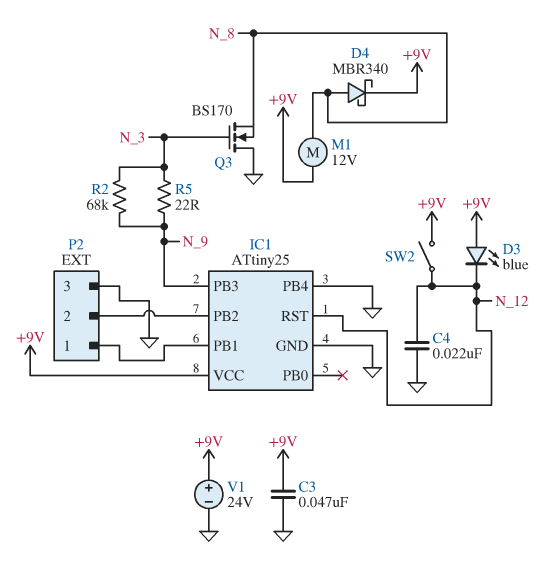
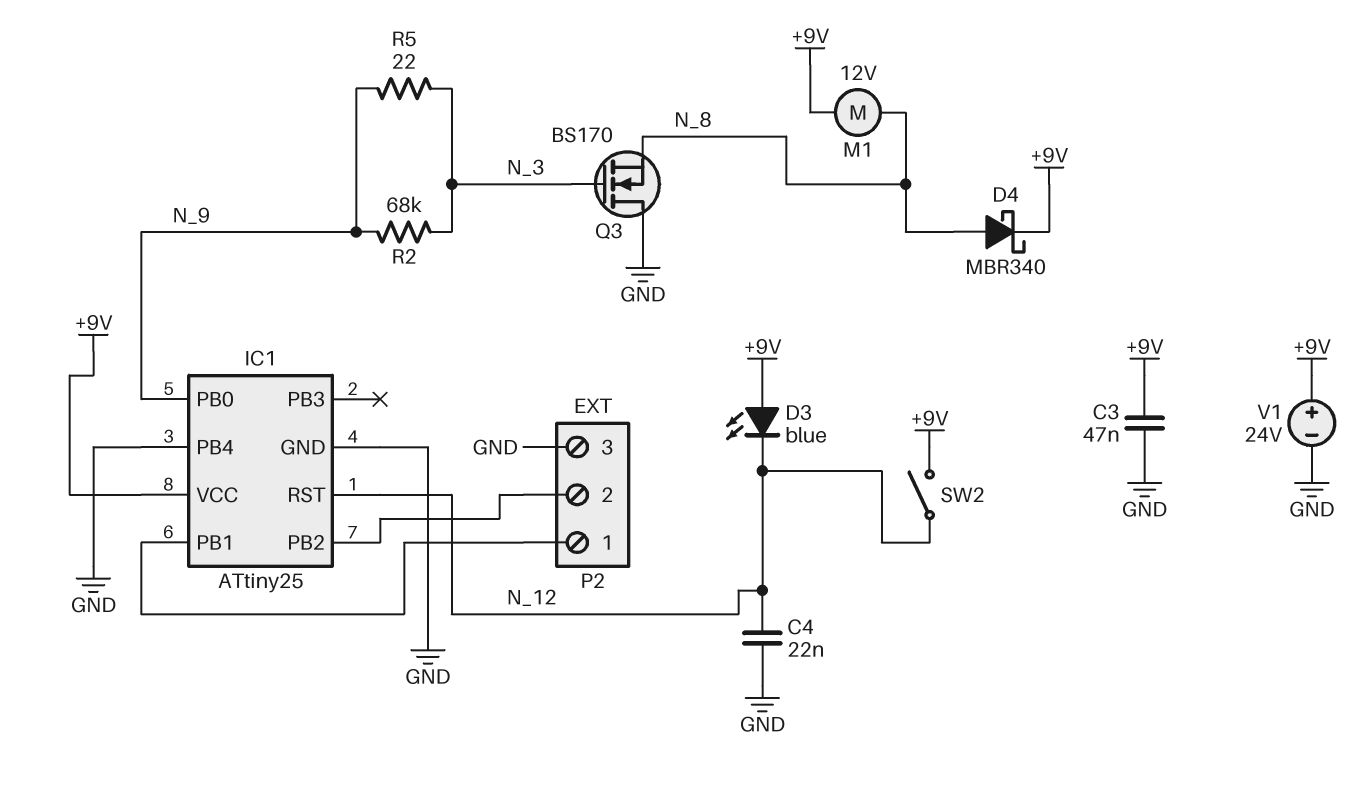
IC1 pin PB0: none -> N_9
IC1 pin PB3: N_9 -> none

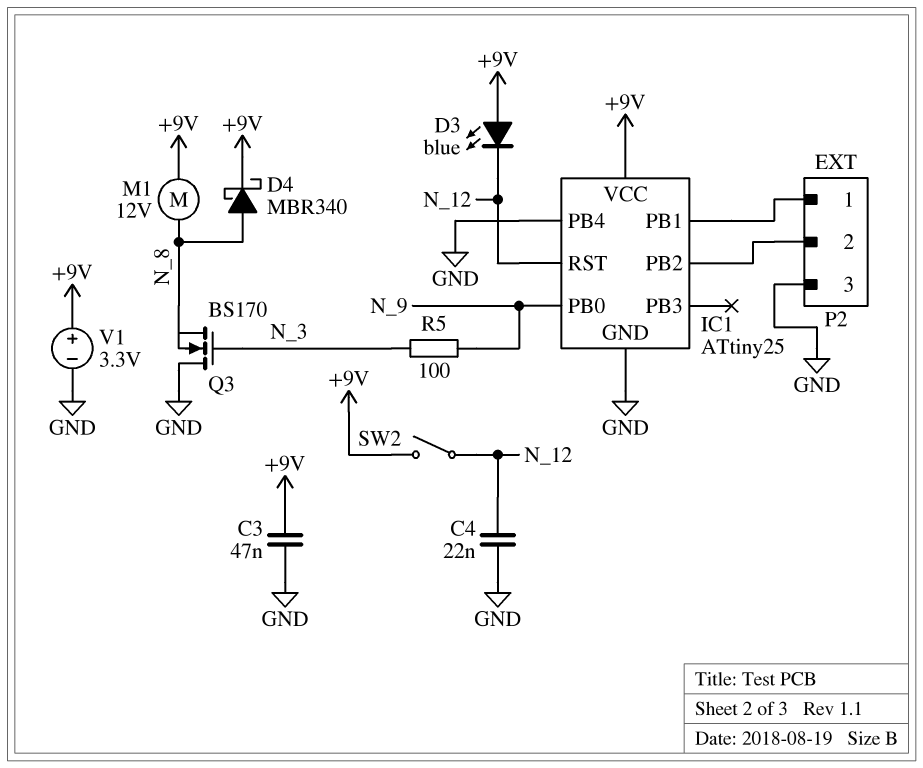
R2: 68k (N_3, N_9) -> none
R5: 22 (N_3, N_9) -> 100 (N_3, N_9)
V1: 24V (plus +9V, minus GND) -> 3.3V (plus +9V, minus GND)

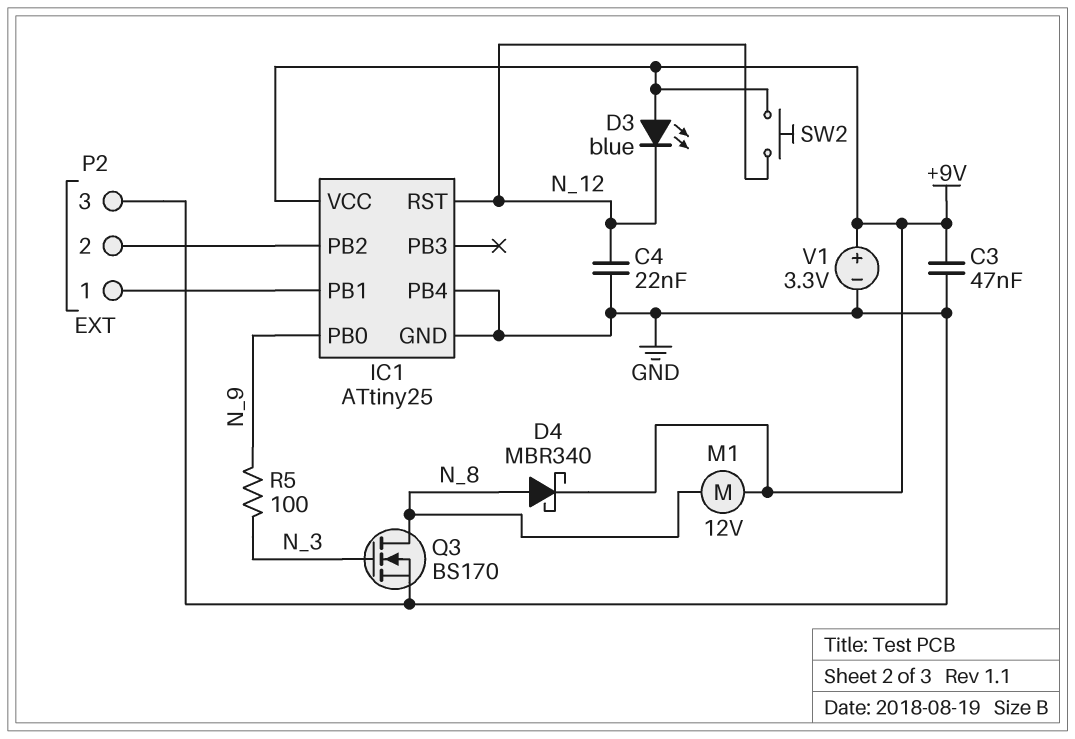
Q3: NMOS BS170 (G N_3, D GND, S N_8) -> NMOS BS170 (G N_3, D N_8, S GND)
SW2: switch (+9V, N_12) -> button (+9V, N_12)

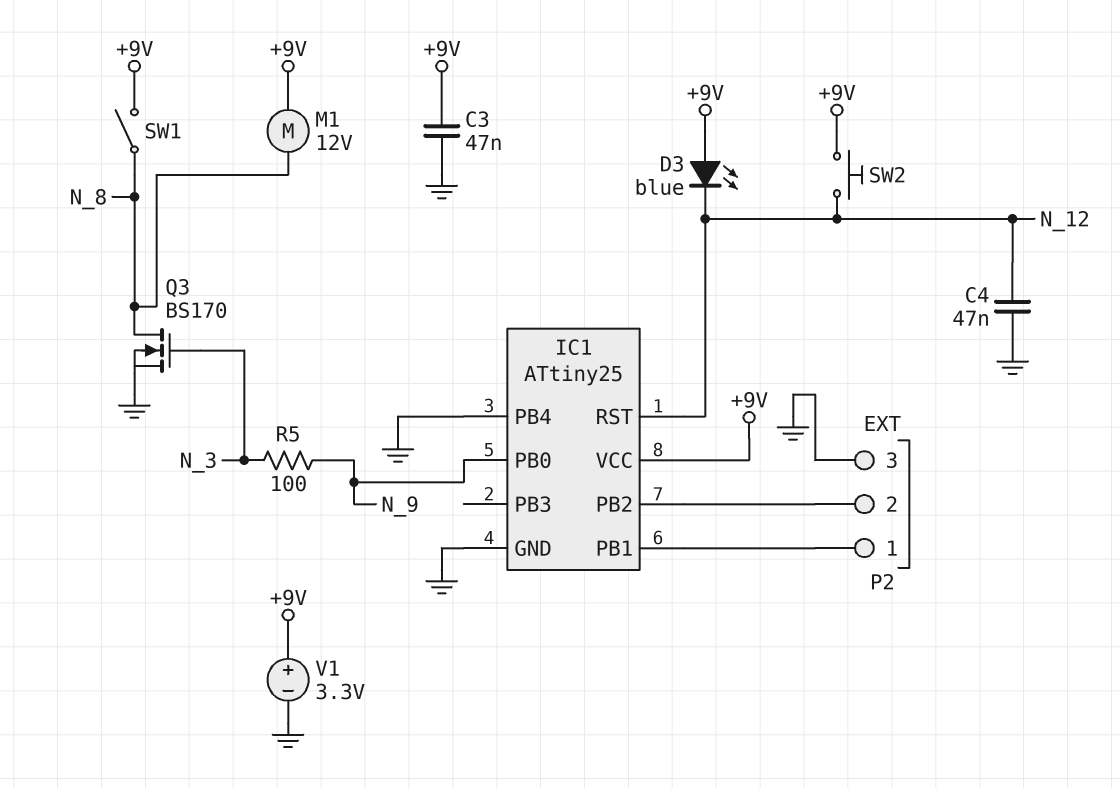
C4: 22nF (GND, N_12) -> 47nF (GND, N_12)
D4: schottky MBR340 (A N_8, K +9V) -> none
SW1: none -> switch (+9V, N_8)

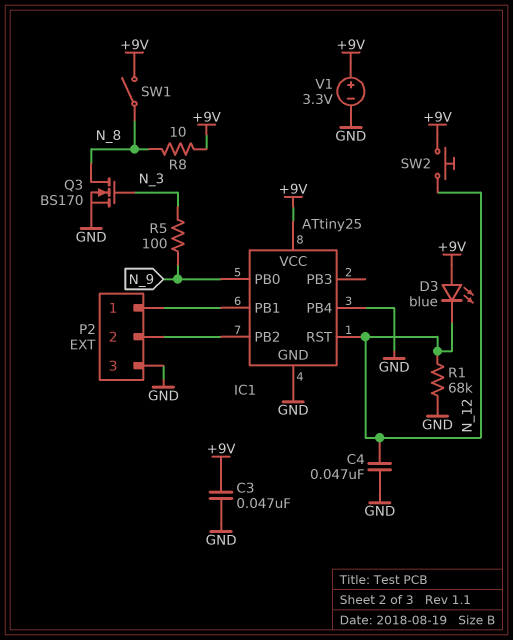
M1: motor 12V (+9V, N_8) -> none
R1: none -> 68k (GND, N_12)
R8: none -> 10 (+9V, N_8)

